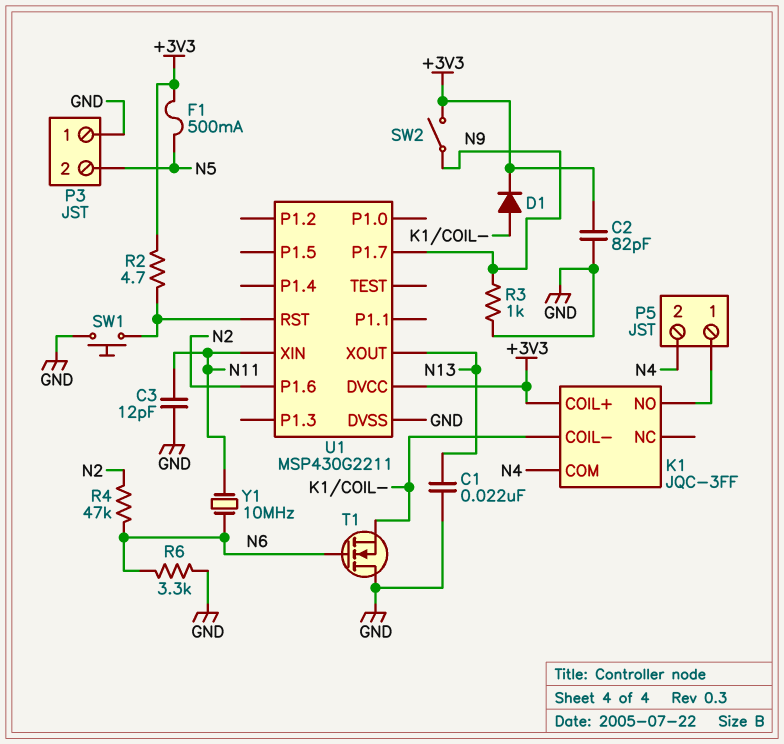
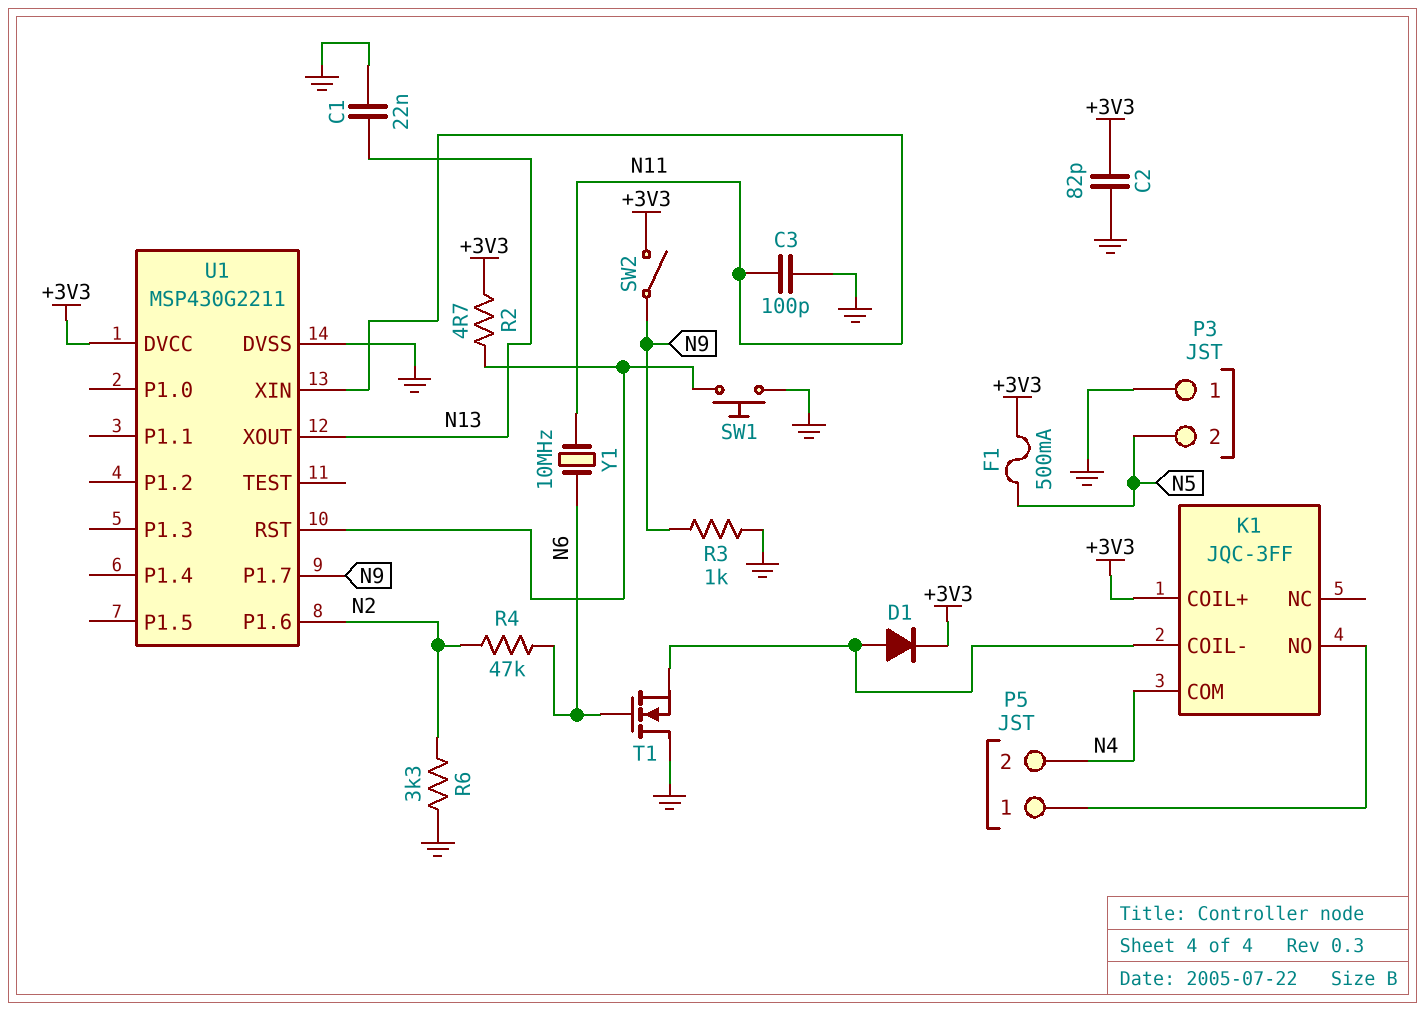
C3: 12pF (GND, N11) -> 100pF (GND, N11)
R6: 3.3k (GND, N6) -> 3.3k (GND, N2)

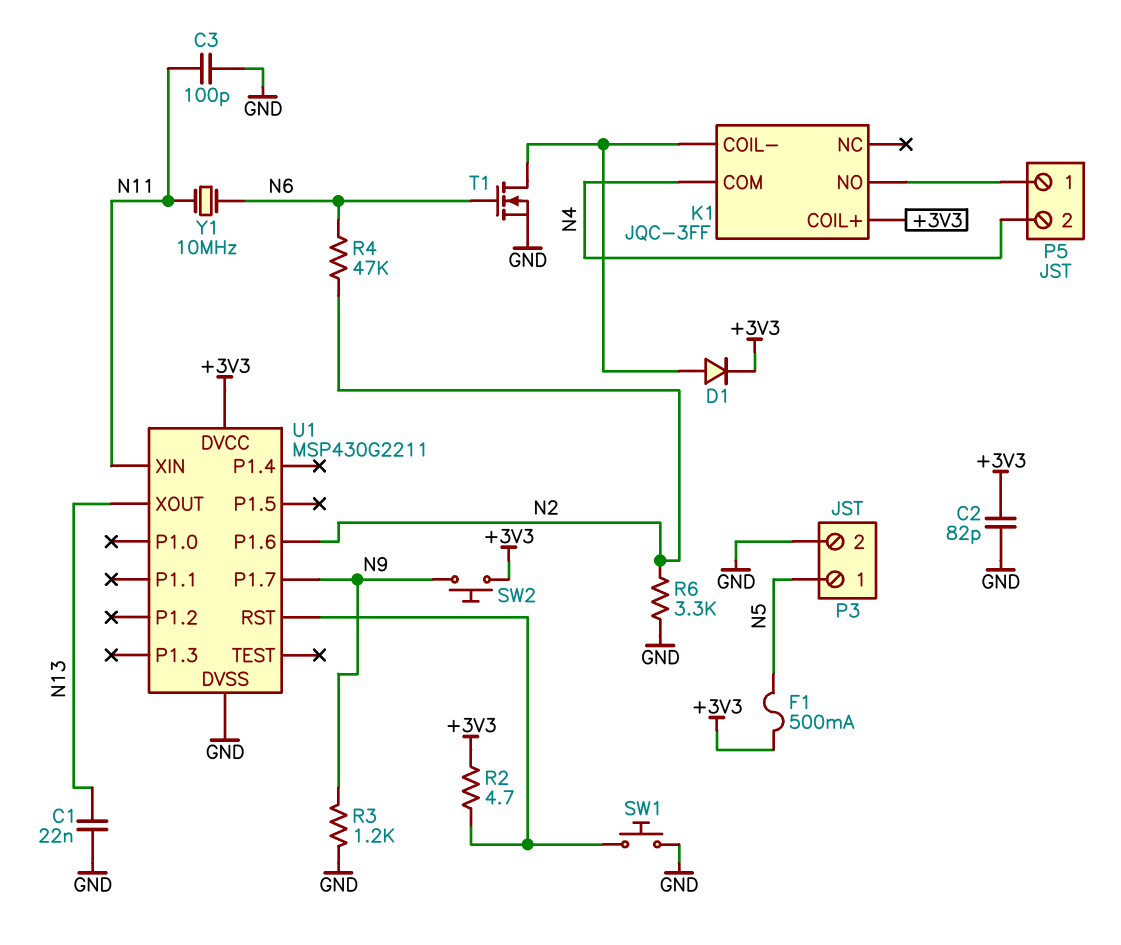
P3 pin 1: GND -> N5
P3 pin 2: N5 -> GND
R3: 1k (GND, N9) -> 1.2k (GND, N9)
SW2: switch (+3V3, N9) -> button (+3V3, N9)
T1: NMOS (G N6, D GND, S K1/COIL-) -> NMOS (G N6, D K1/COIL-, S GND)

